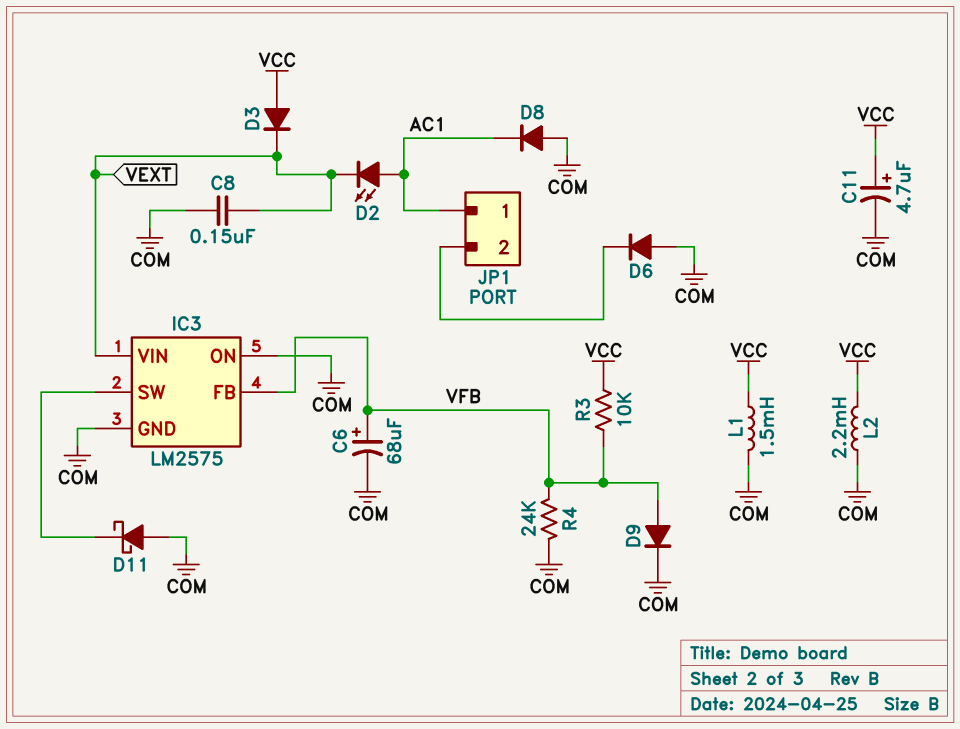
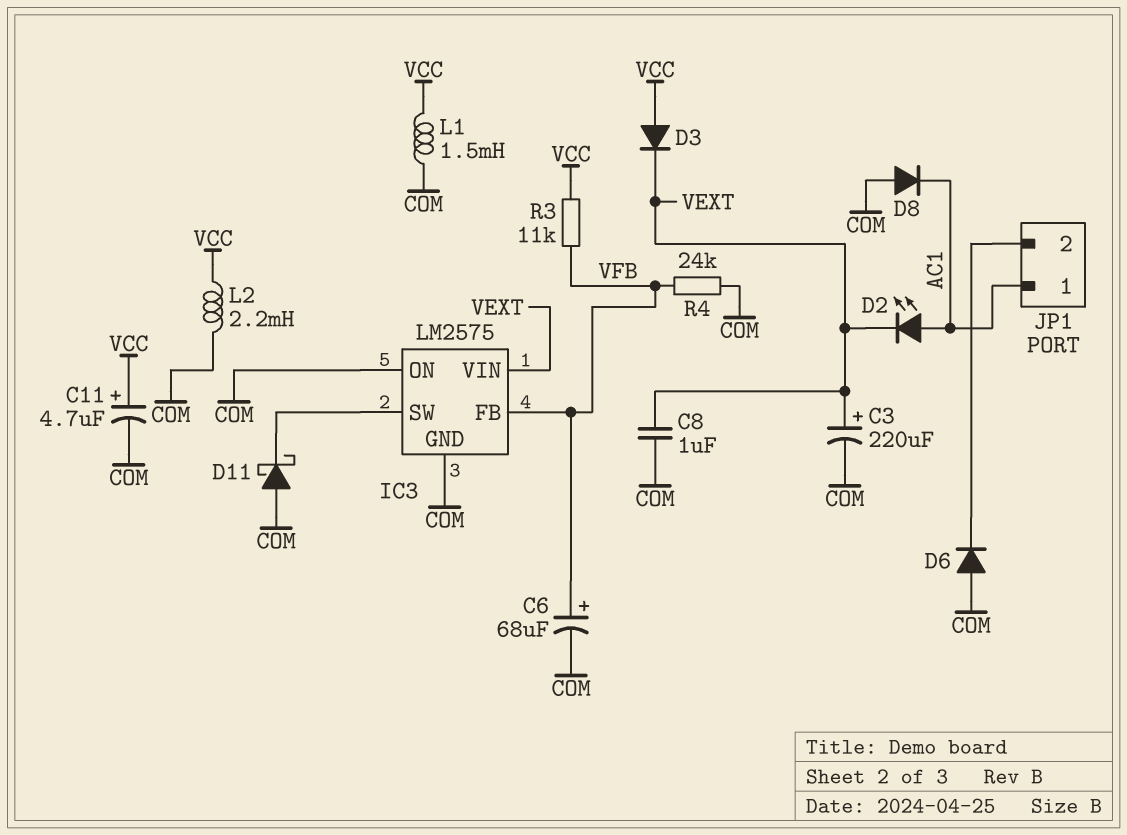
C3: none -> 220uF (plus VEXT, minus COM)
C8: 150nF (COM, VEXT) -> 1uF (COM, VEXT)
D9: diode (A VFB, K COM) -> none
R3: 10k (VCC, VFB) -> 11k (VCC, VFB)

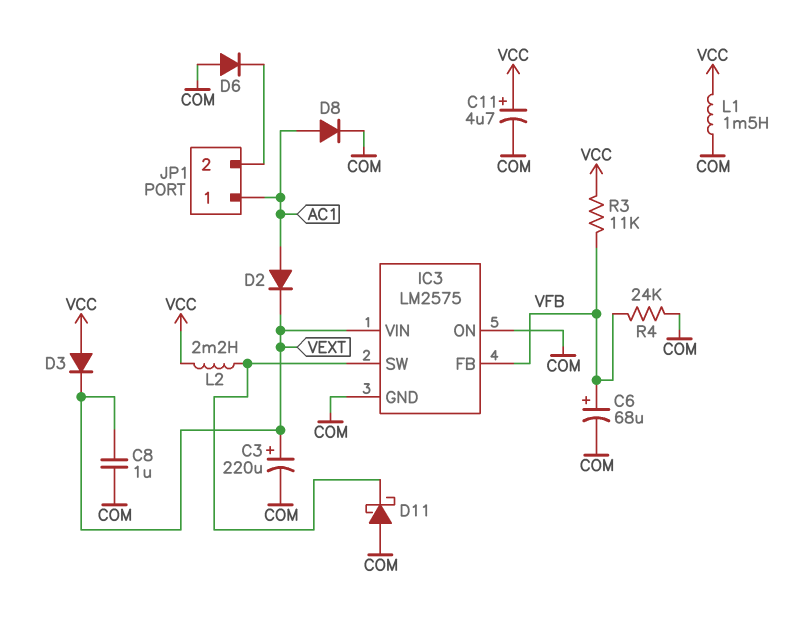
D2: LED (A AC1, K VEXT) -> diode (A AC1, K VEXT)
D8: diode (A COM, K AC1) -> diode (A AC1, K COM)
L2: 2.2mH (COM, VCC) -> 2.2mH (IC3/SW, VCC)

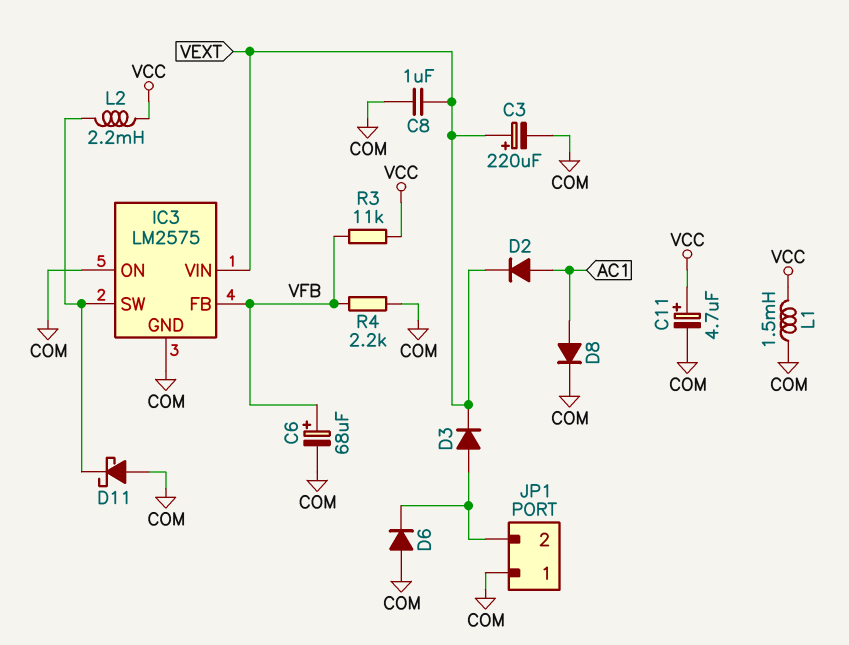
D3: diode (A VCC, K VEXT) -> diode (A JP1/2, K VEXT)
JP1 pin 1: AC1 -> COM
R4: 24k (COM, VFB) -> 2.2k (COM, VFB)

